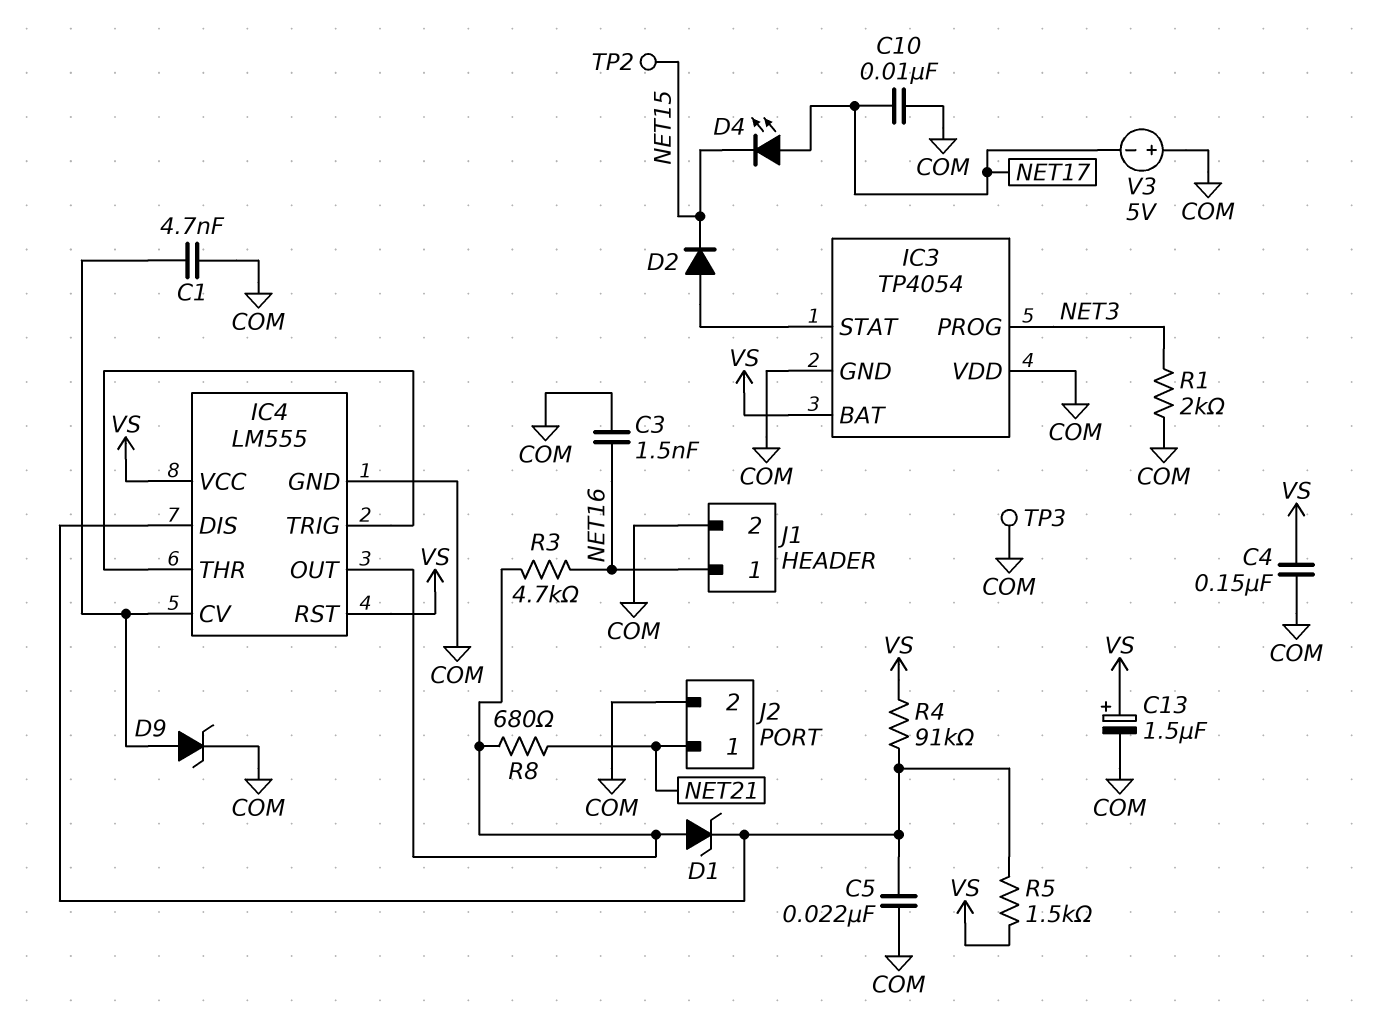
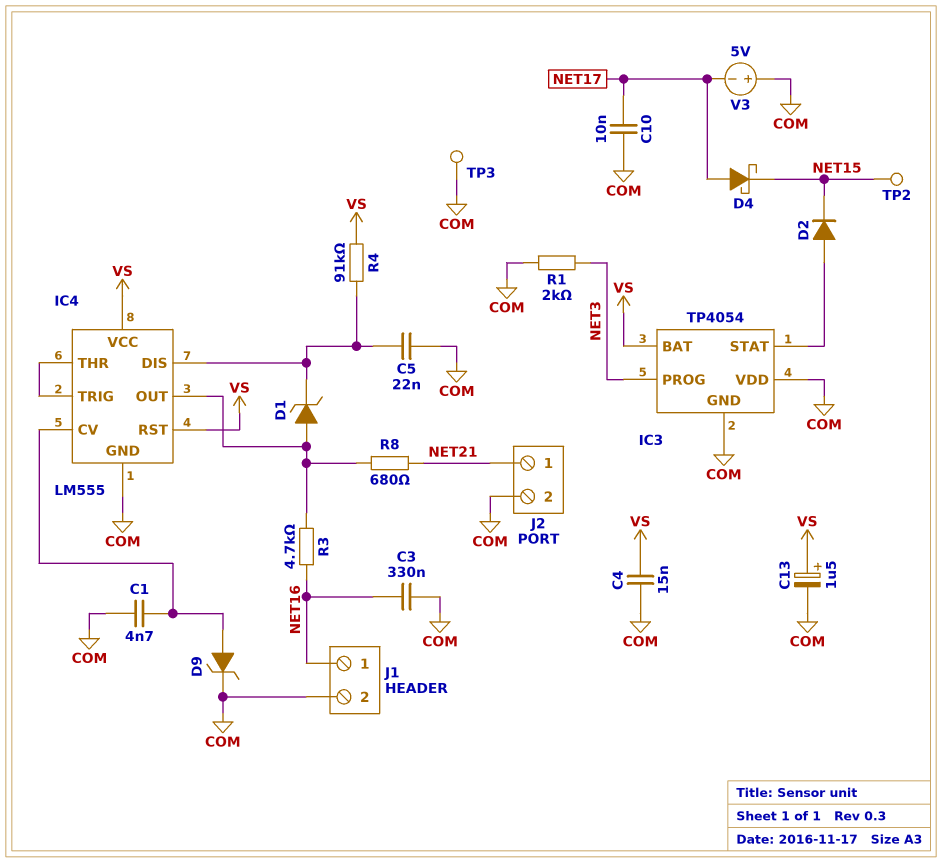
C3: 1.5nF (COM, NET16) -> 330nF (COM, NET16)
C4: 150nF (COM, VS) -> 15nF (COM, VS)
D4: LED (A NET17, K NET15) -> schottky (A NET17, K NET15)
R5: 1.5k (IC4/DIS, VS) -> none

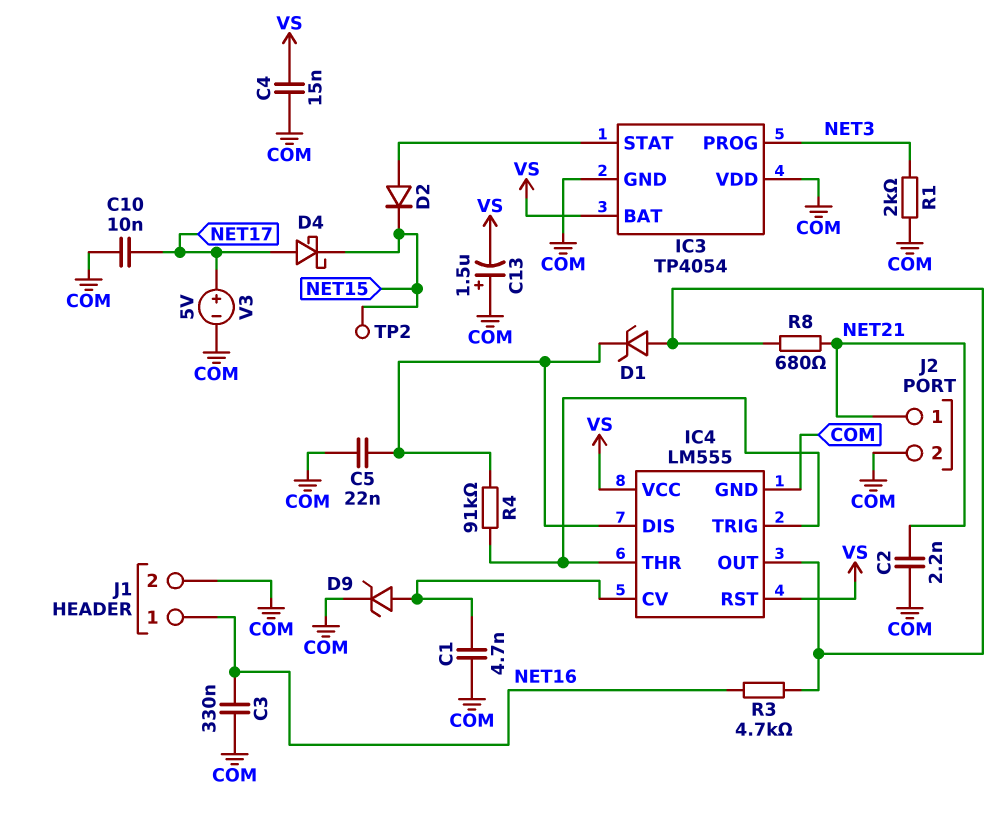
C2: none -> 2.2nF (COM, NET21)
C13: 1.5uF (plus VS, minus COM) -> 1.5uF (plus COM, minus VS)
R4: 91k (IC4/DIS, VS) -> 91k (IC4/DIS, IC4/THR)
TP3: test point (COM) -> none
V3: 5V (plus COM, minus NET17) -> 5V (plus NET17, minus COM)

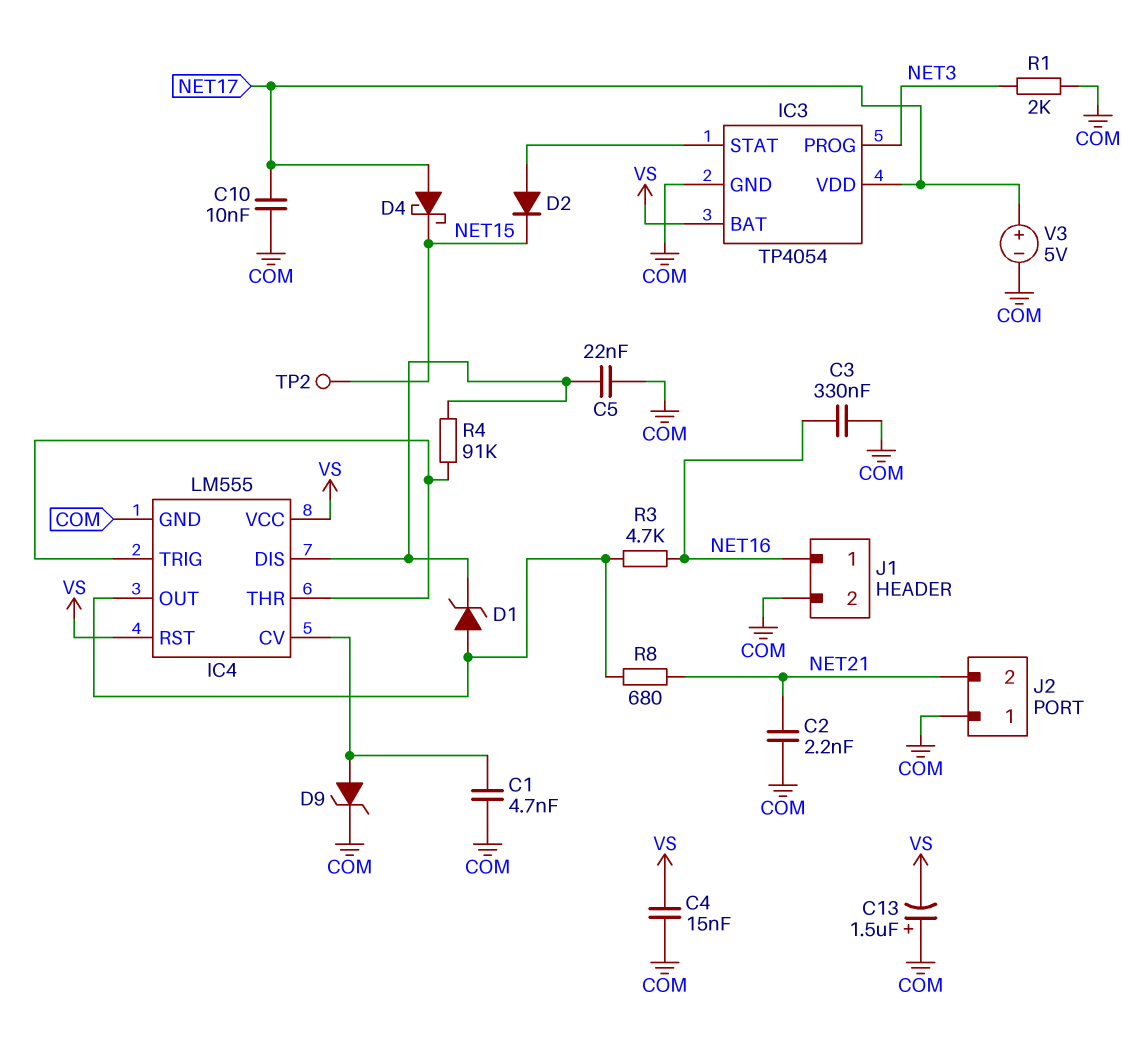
IC3 pin VDD: COM -> NET17
J2 pin 1: NET21 -> COM
J2 pin 2: COM -> NET21

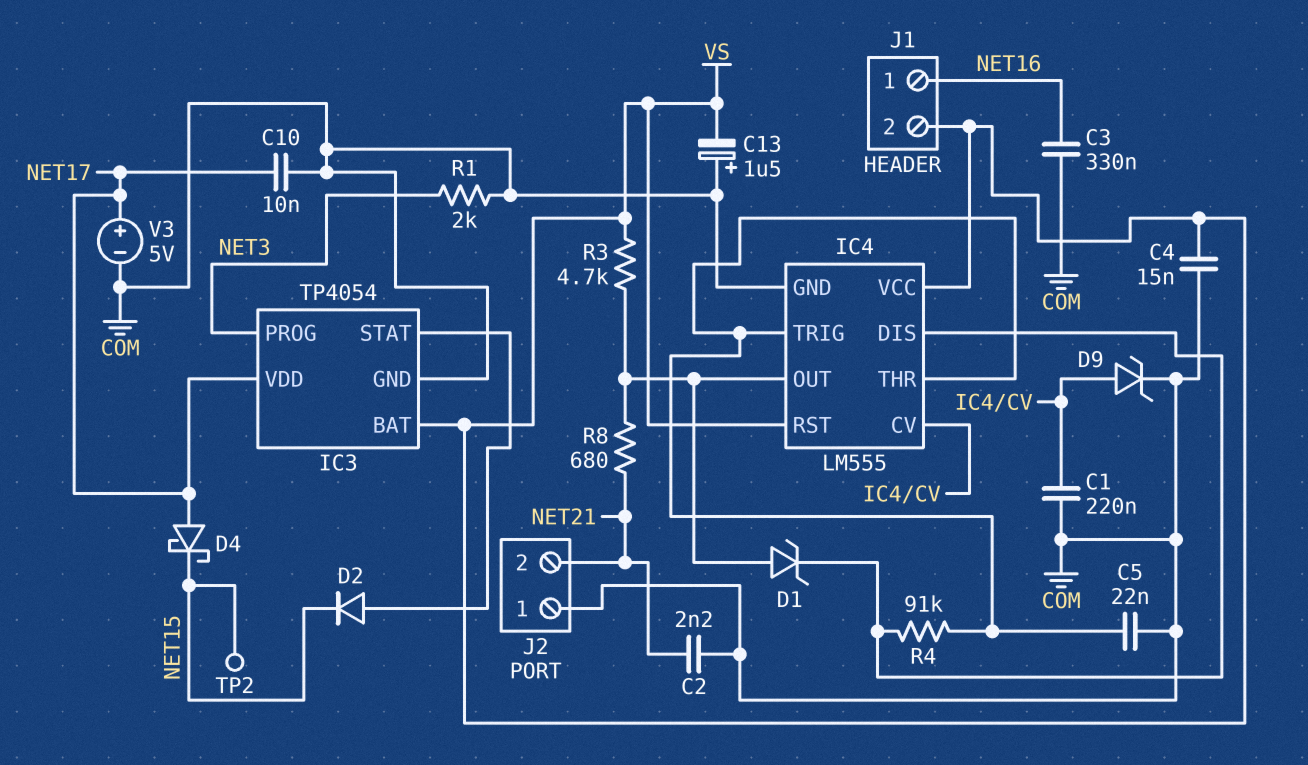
C1: 4.7nF (COM, IC4/CV) -> 220nF (COM, IC4/CV)
C5: 22nF (COM, IC4/DIS) -> 22nF (COM, IC4/THR)
J1 pin 2: COM -> VS
R3: 4.7k (IC4/OUT, NET16) -> 4.7k (IC4/OUT, VS)

